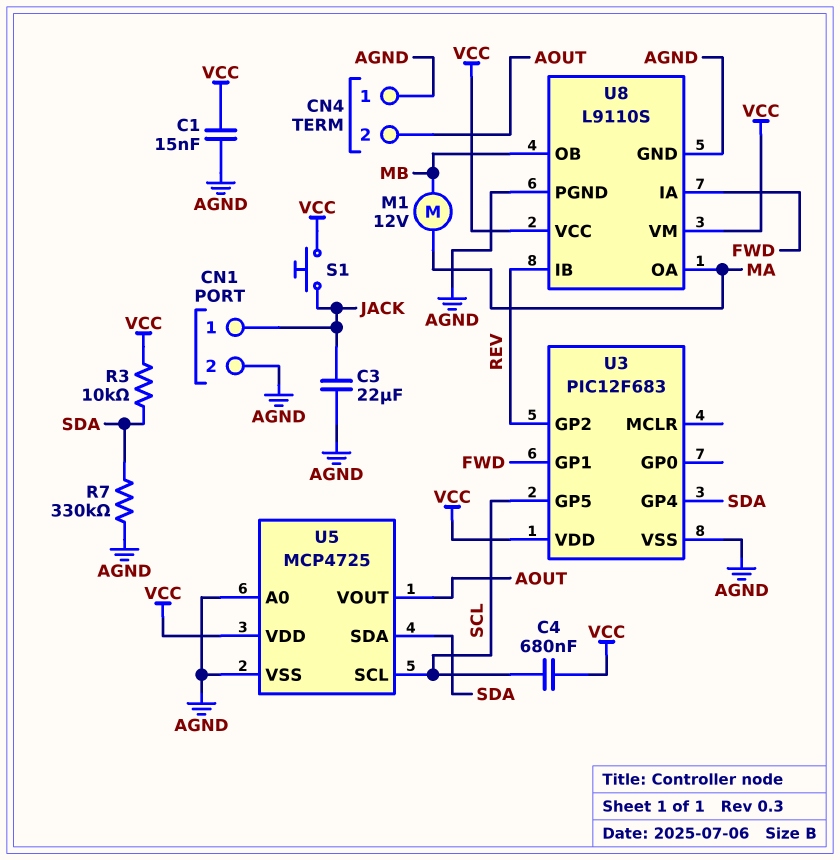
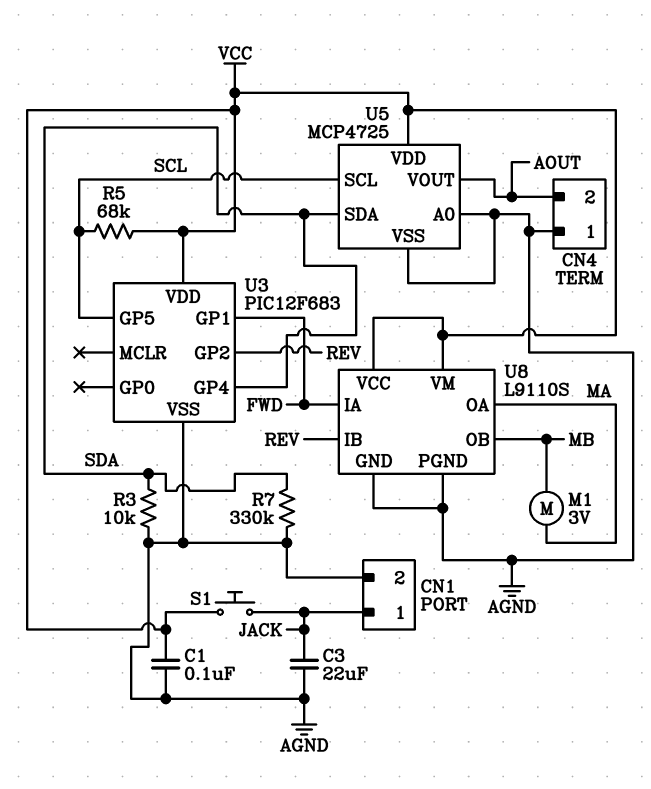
C1: 15nF (AGND, VCC) -> 100nF (AGND, VCC)
C4: 680nF (SCL, VCC) -> none
M1: motor 12V (MA, MB) -> motor 3V (MA, MB)
R3: 10k (SDA, VCC) -> 10k (AGND, SDA)
R5: none -> 68k (SCL, VCC)

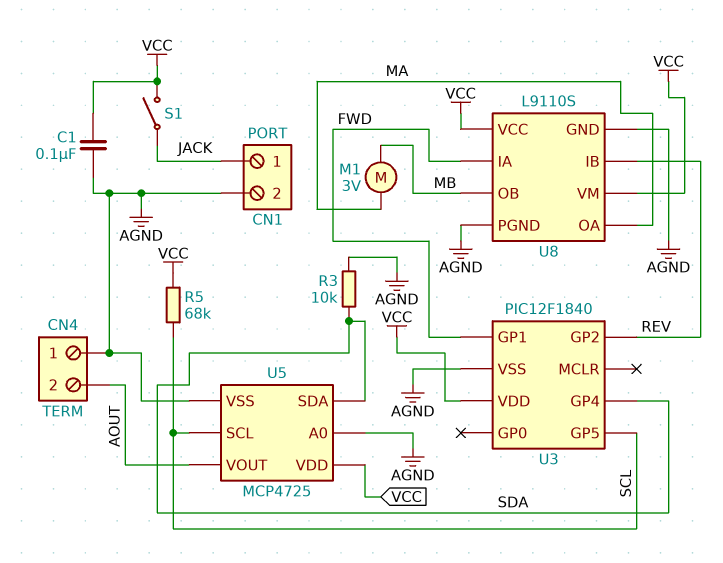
C3: 22uF (AGND, JACK) -> none
R7: 330k (AGND, SDA) -> none
S1: button (JACK, VCC) -> switch (JACK, VCC)
U3: PIC12F683 -> PIC12F1840

